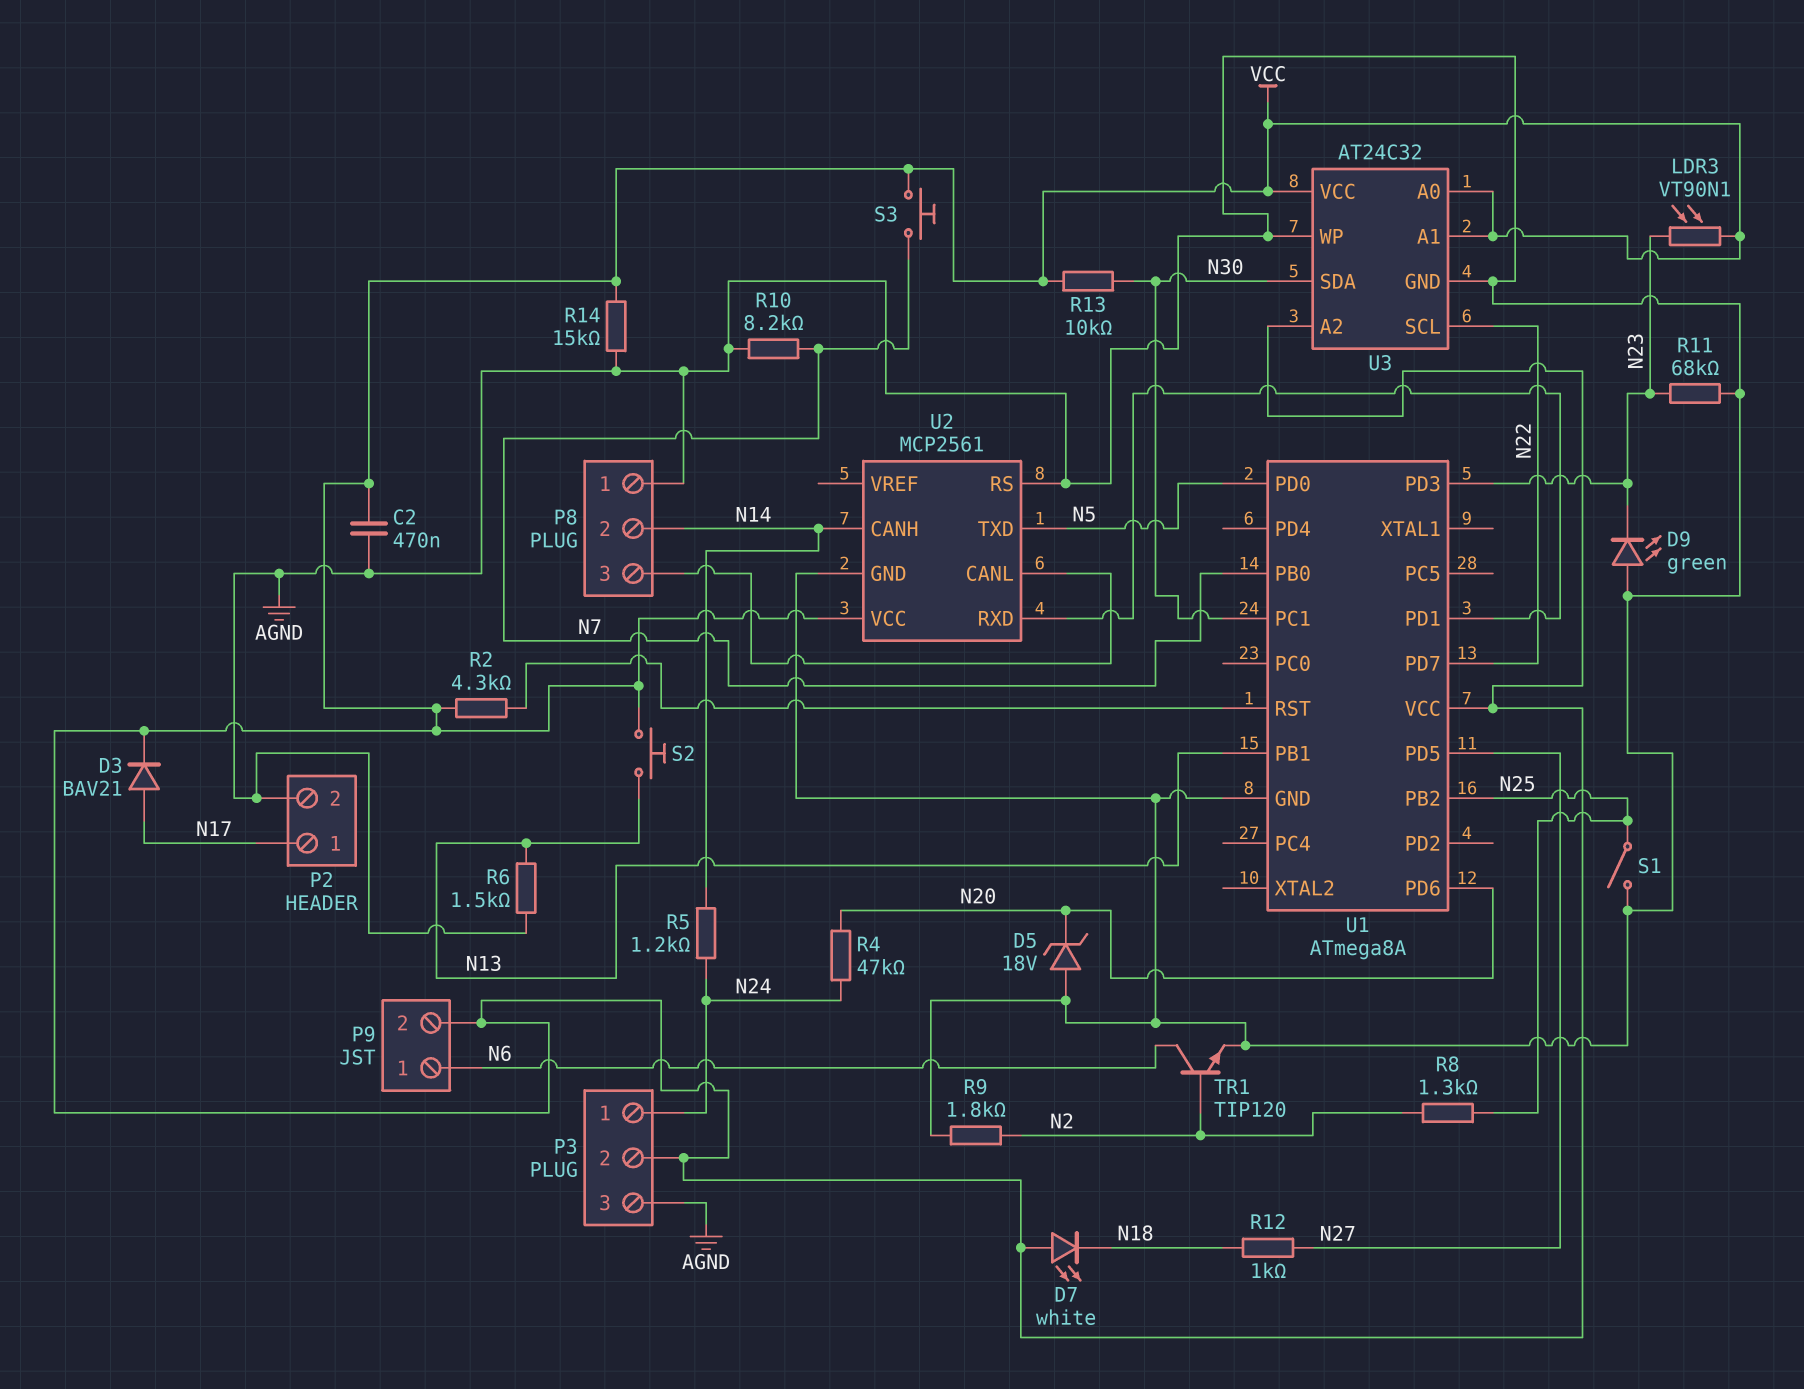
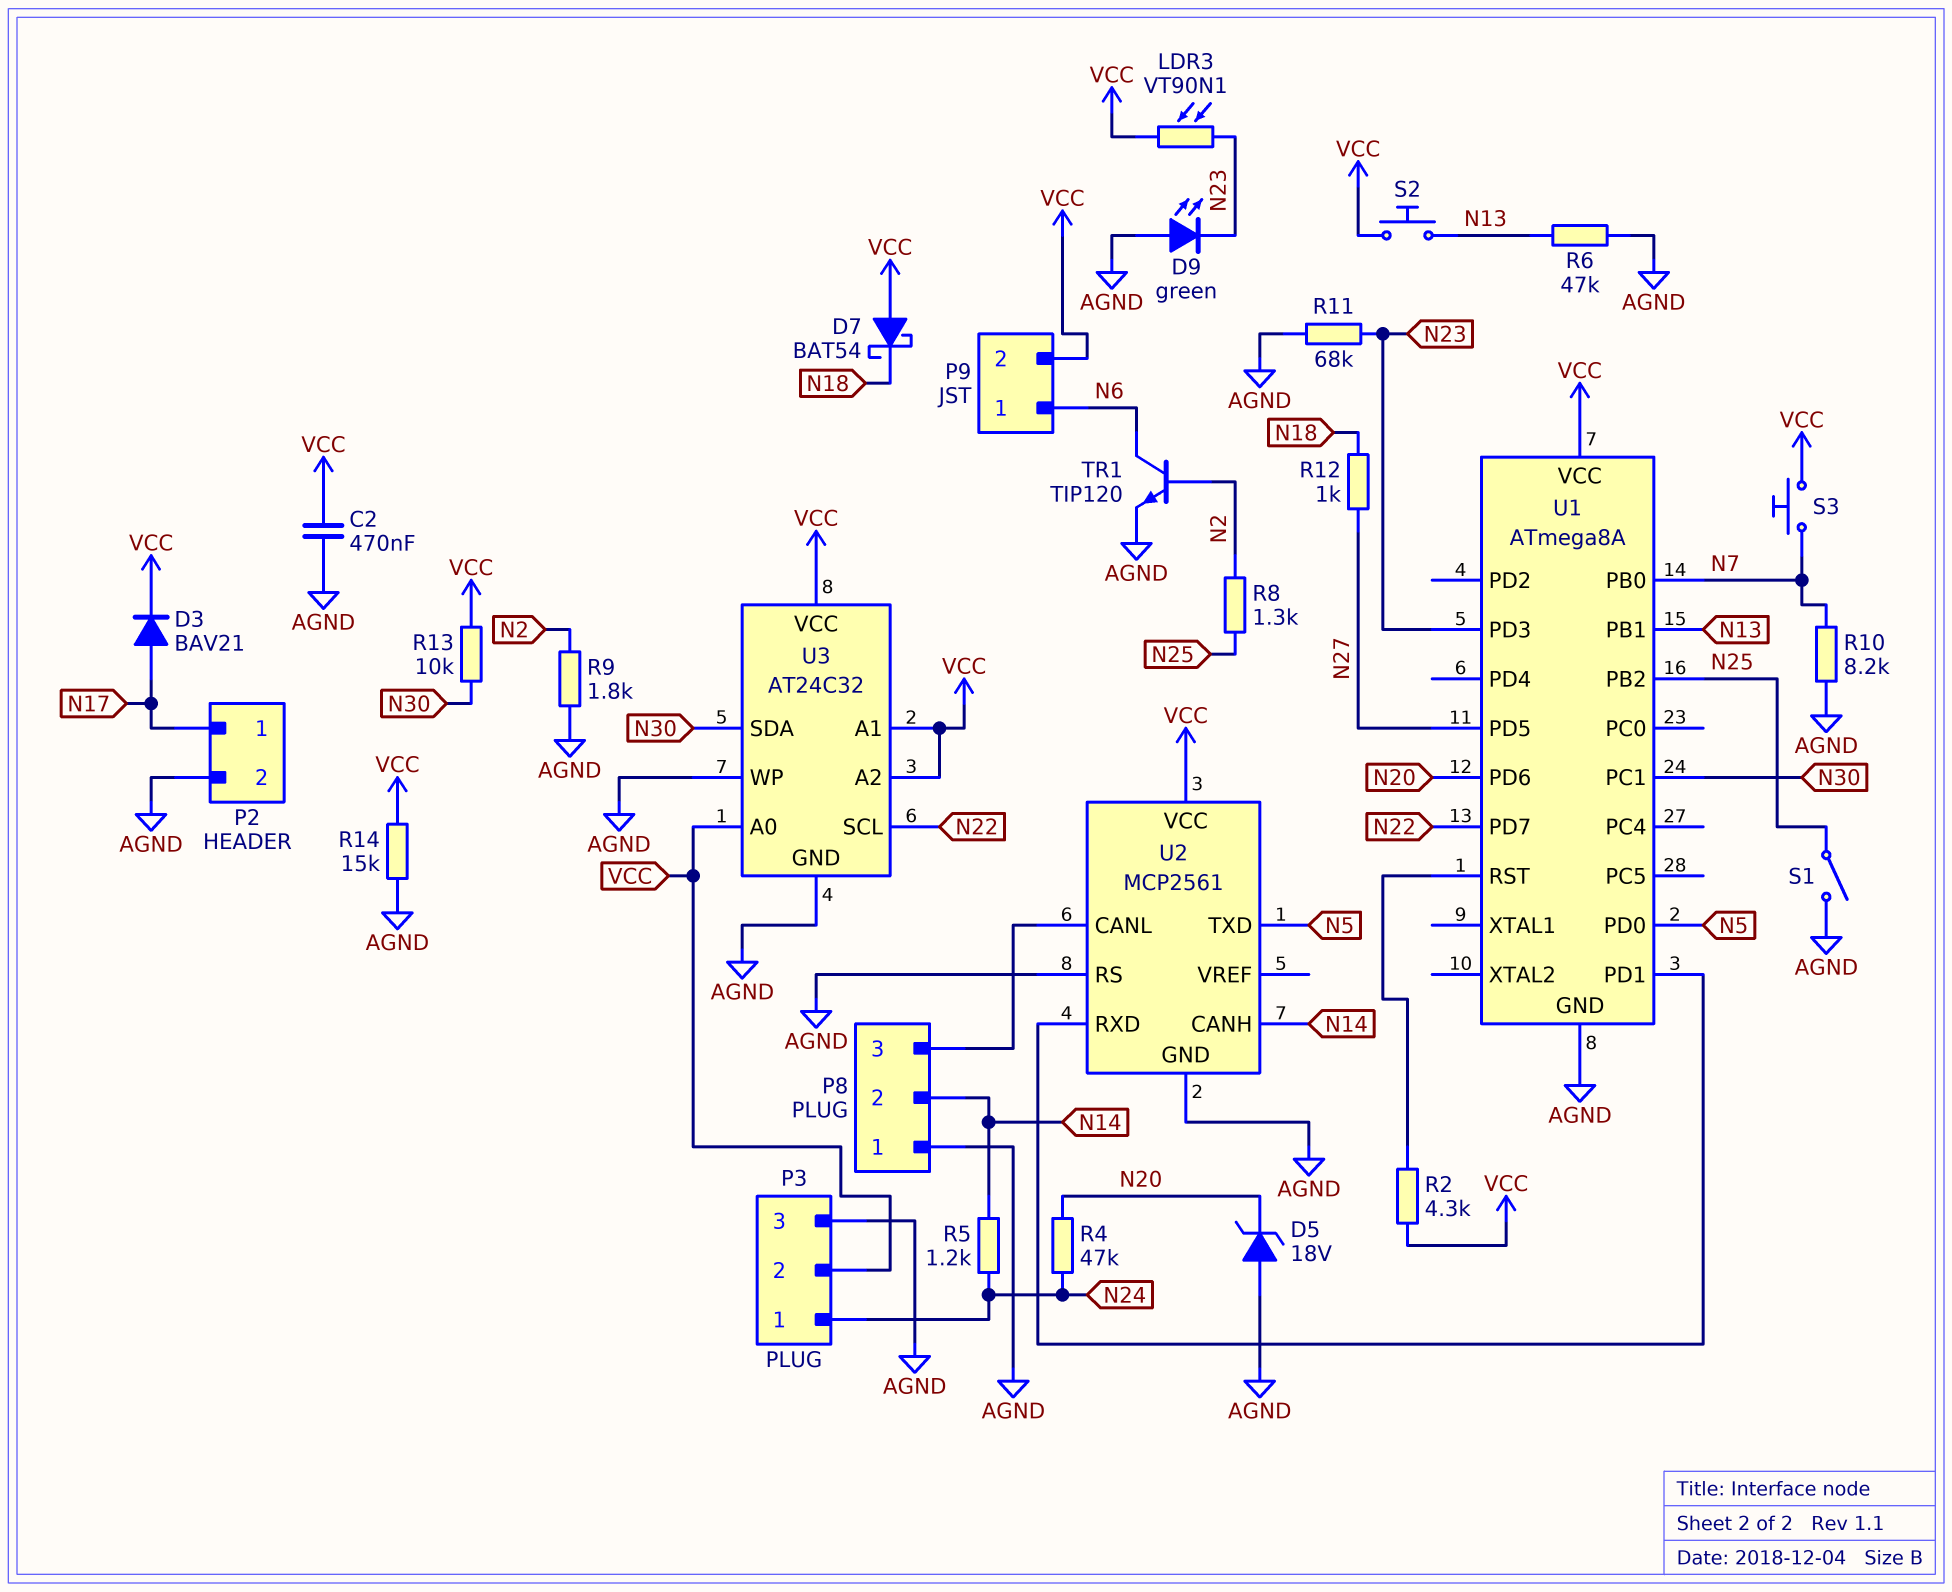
D7: LED white (A VCC, K N18) -> schottky BAT54 (A VCC, K N18)
R6: 1.5k (AGND, N13) -> 47k (AGND, N13)

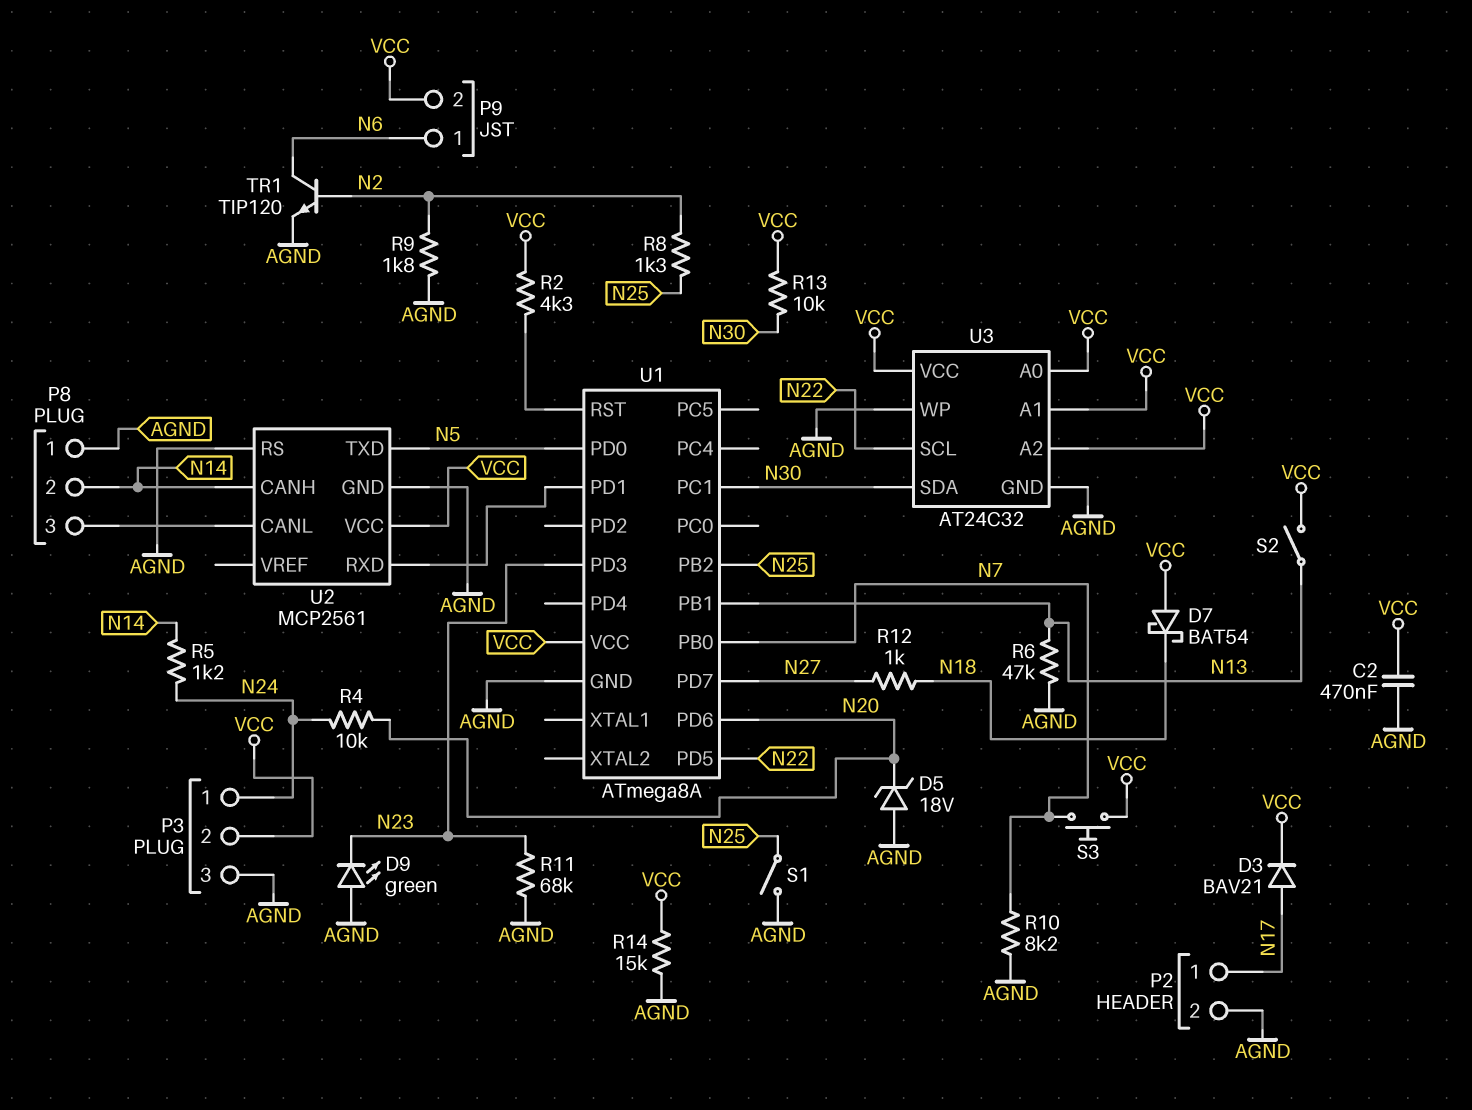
LDR3: VT90N1 (N23, VCC) -> none
R4: 47k (N20, N24) -> 10k (N20, N24)
S2: button (N13, VCC) -> switch (N13, VCC)
U1 pin PD5: N27 -> N22
U1 pin PD7: N22 -> N27

